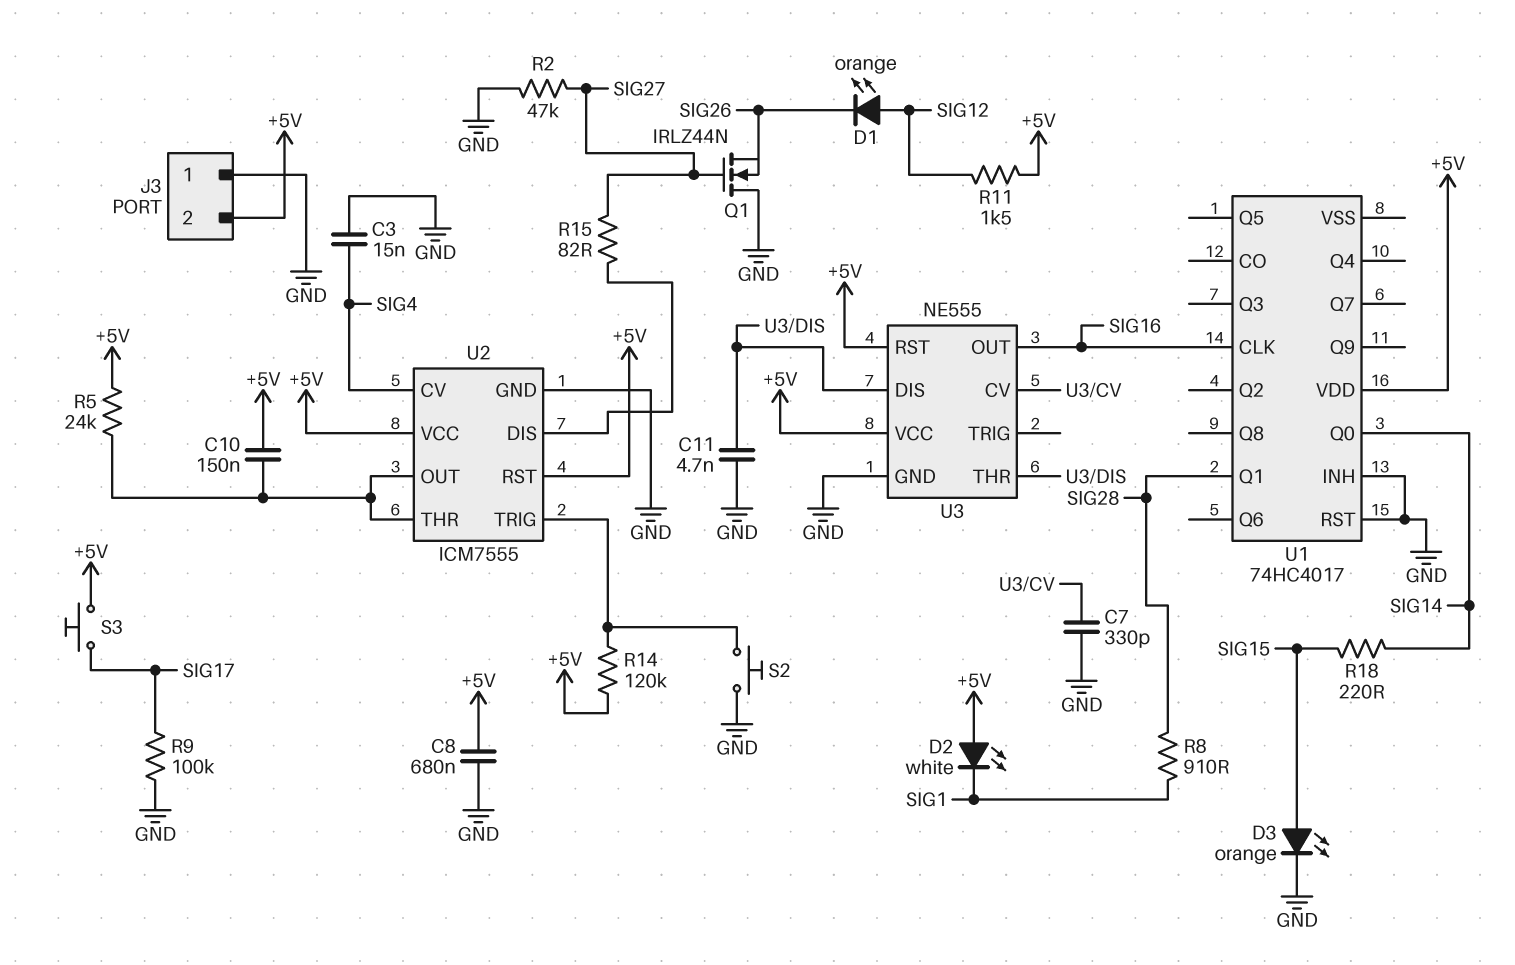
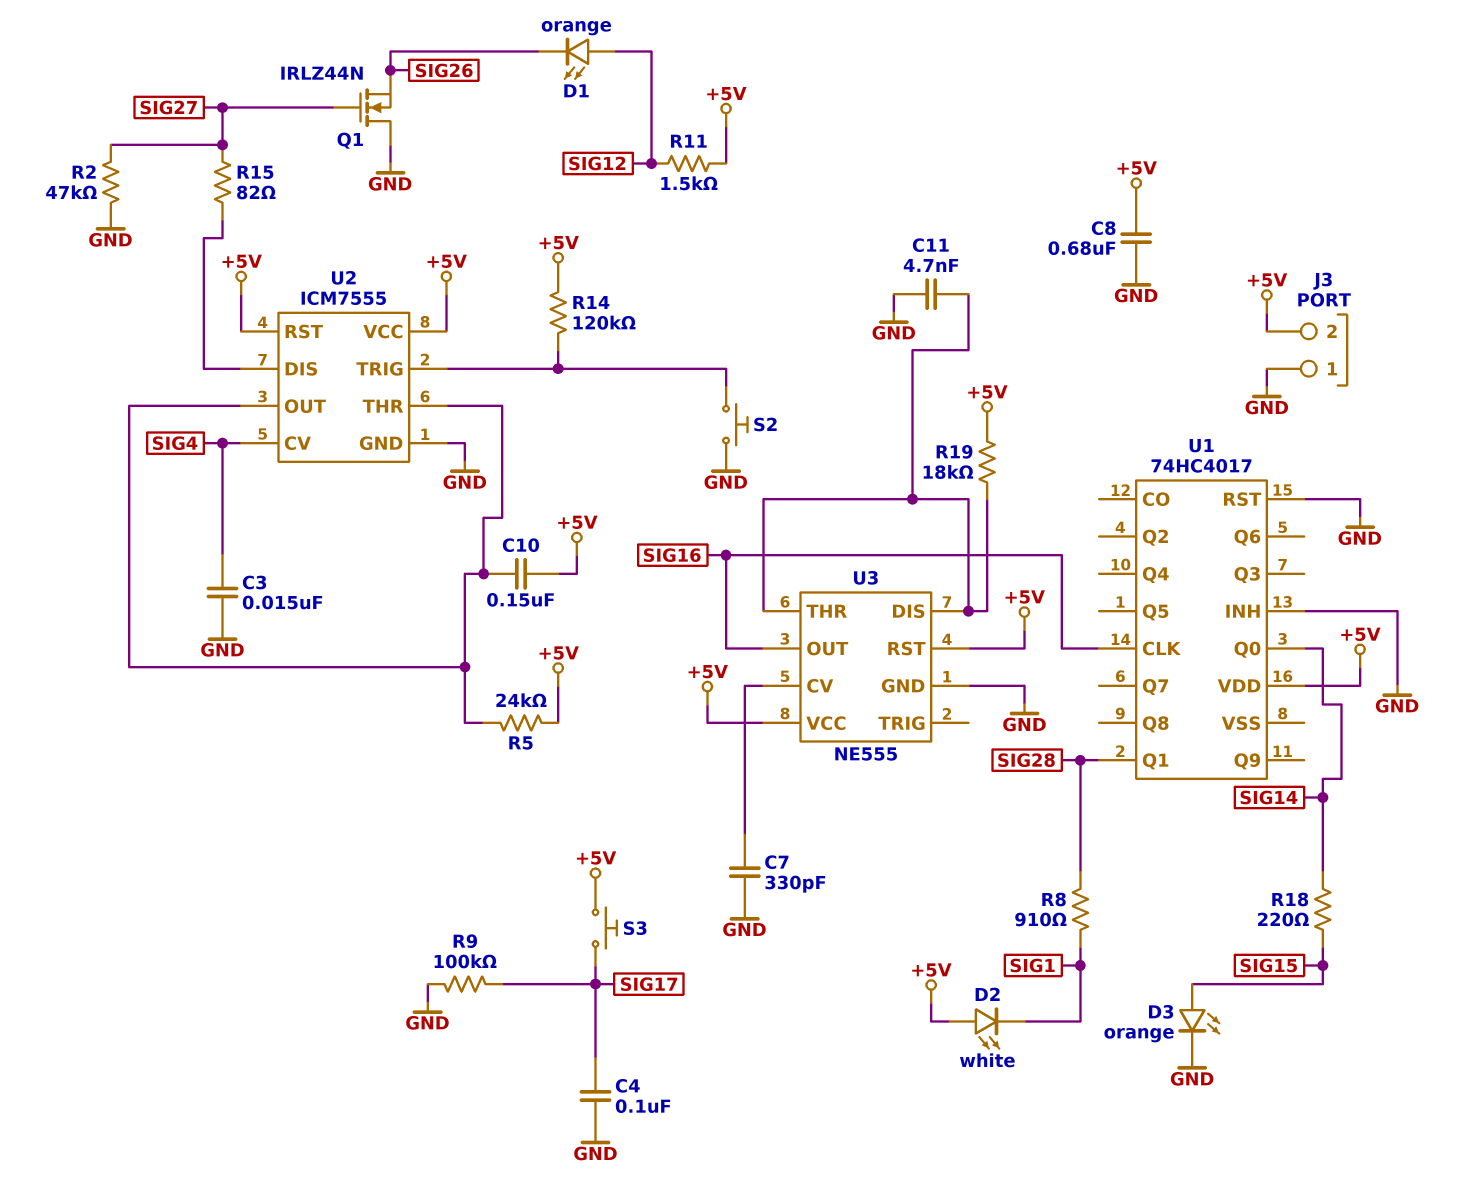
C4: none -> 100nF (GND, SIG17)
R19: none -> 18k (+5V, U3/DIS)

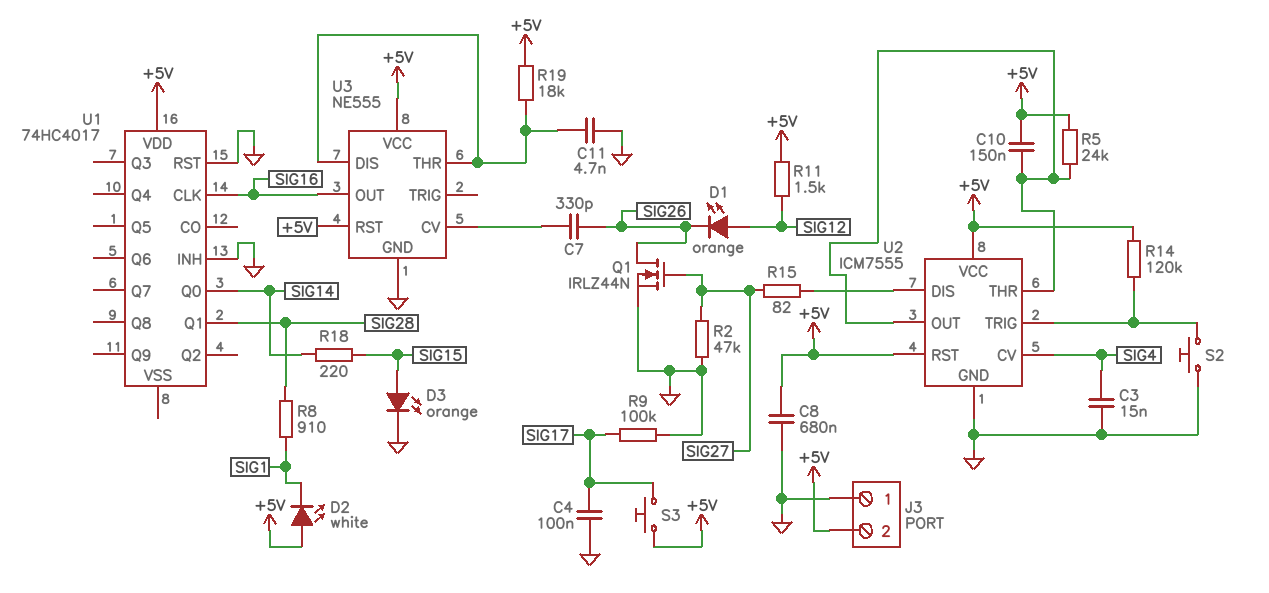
C7: 330pF (GND, U3/CV) -> 330pF (SIG26, U3/CV)
Q1: NMOS IRLZ44N (G SIG27, D GND, S SIG26) -> NMOS IRLZ44N (G SIG27, D SIG26, S GND)

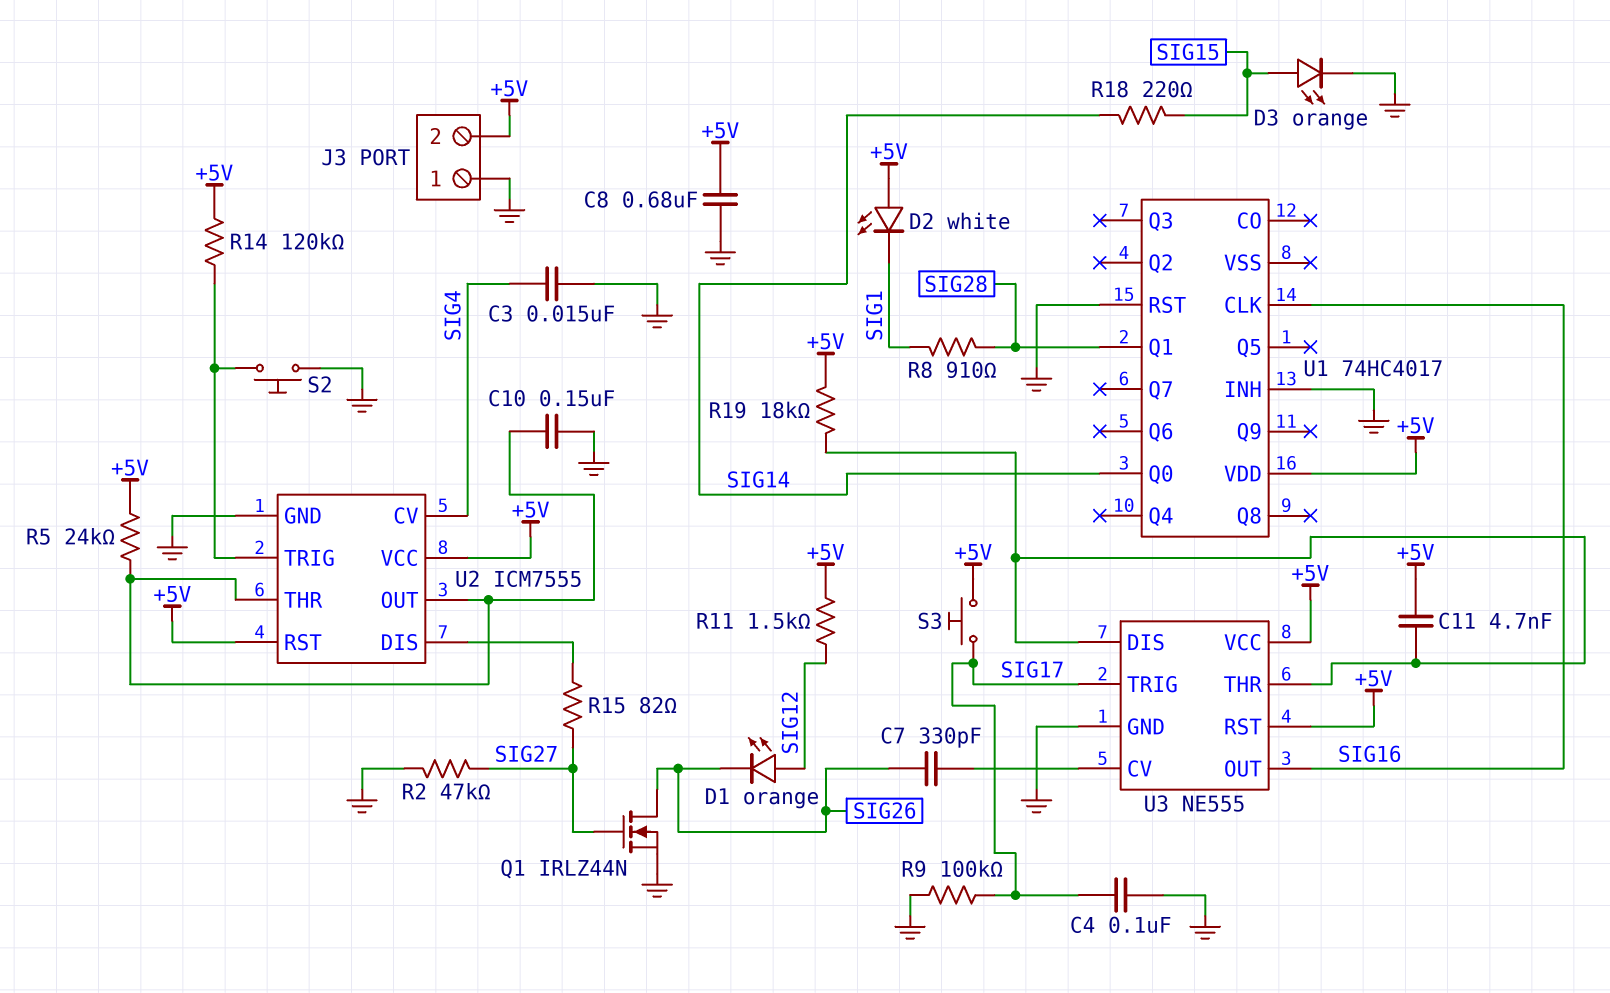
C10: 150nF (+5V, U2/OUT) -> 150nF (GND, U2/OUT)
C11: 4.7nF (GND, U3/DIS) -> 4.7nF (+5V, U3/DIS)
U3 pin TRIG: none -> SIG17

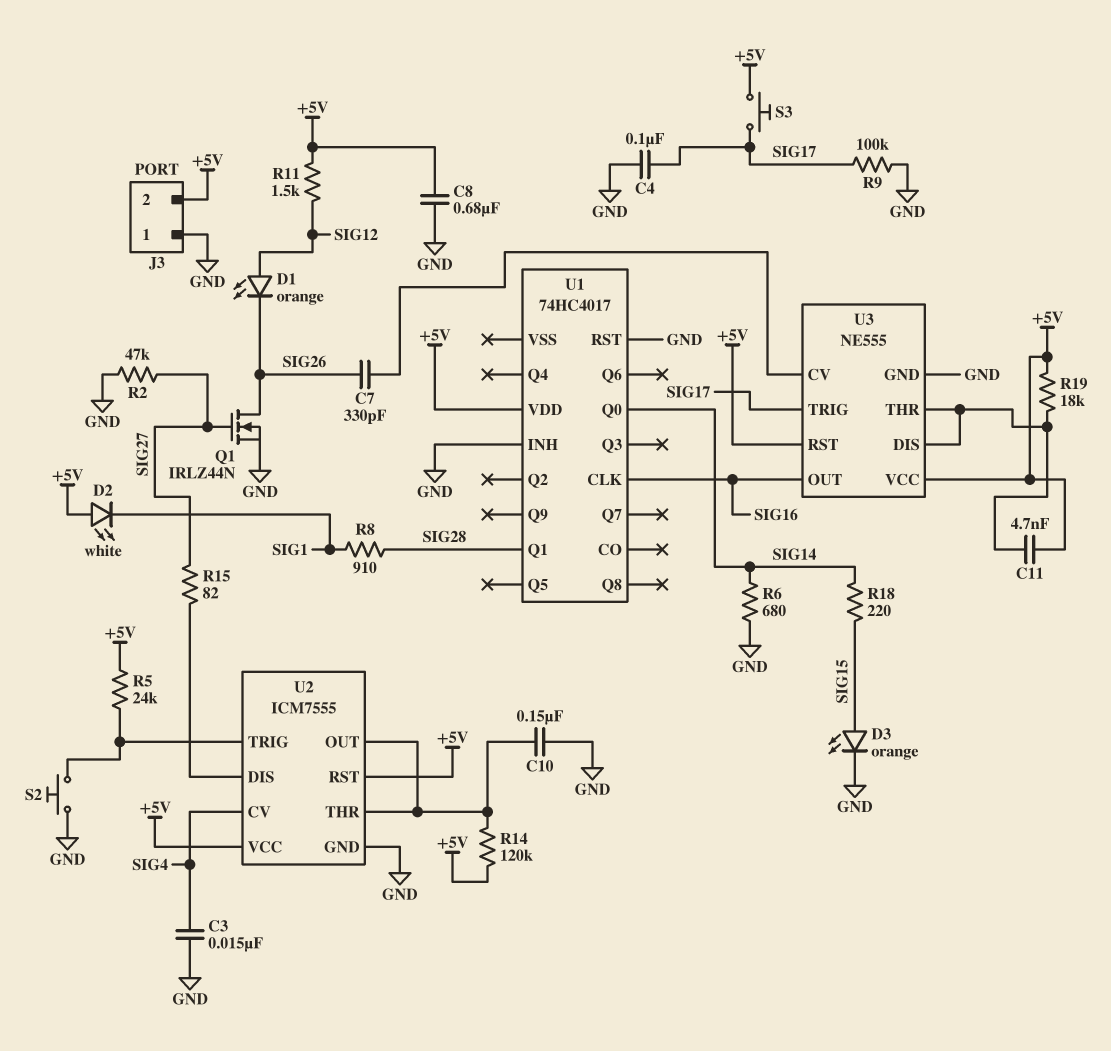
R5: 24k (+5V, U2/OUT) -> 24k (+5V, U2/TRIG)
R6: none -> 680 (GND, SIG14)
R14: 120k (+5V, U2/TRIG) -> 120k (+5V, U2/OUT)

